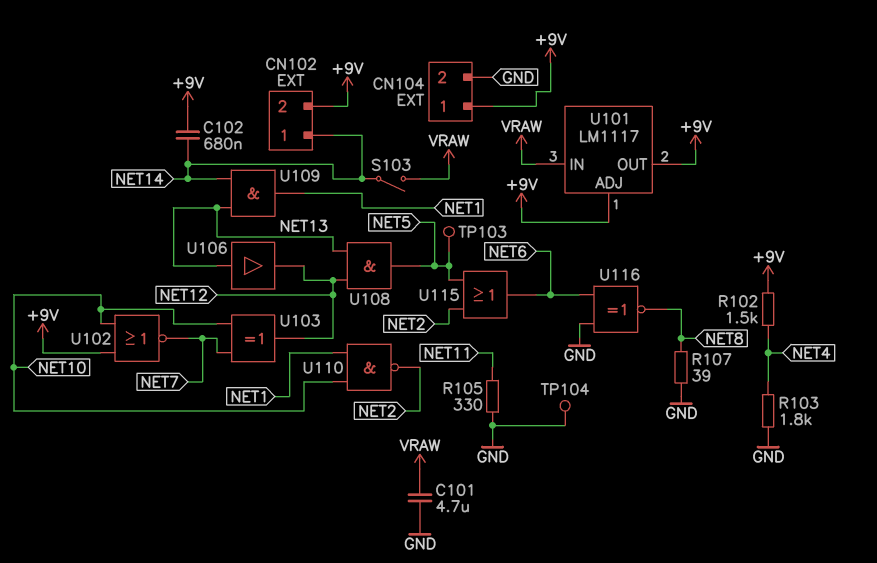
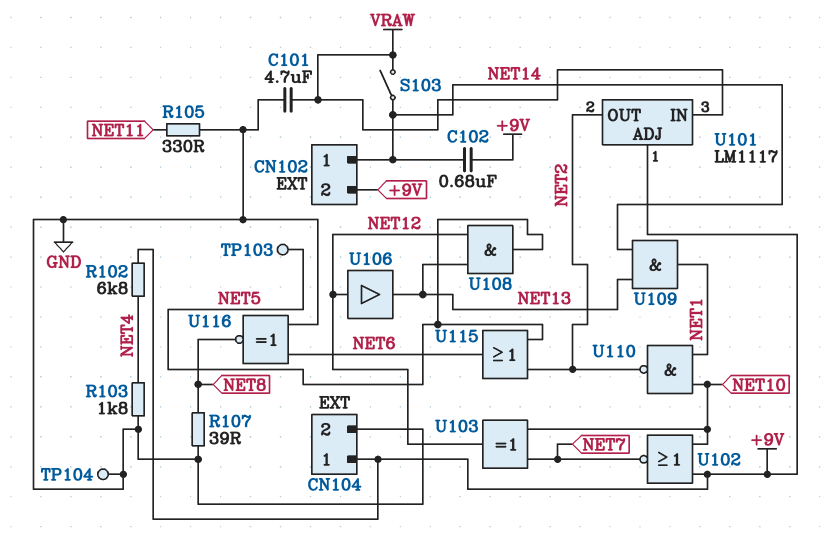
R102: 1.5k (+9V, NET4) -> 6.8k (+9V, NET4)
U101 pin OUT: +9V -> NET2
U106: buffer (in NET13, out NET12) -> buffer (in NET12, out NET13)

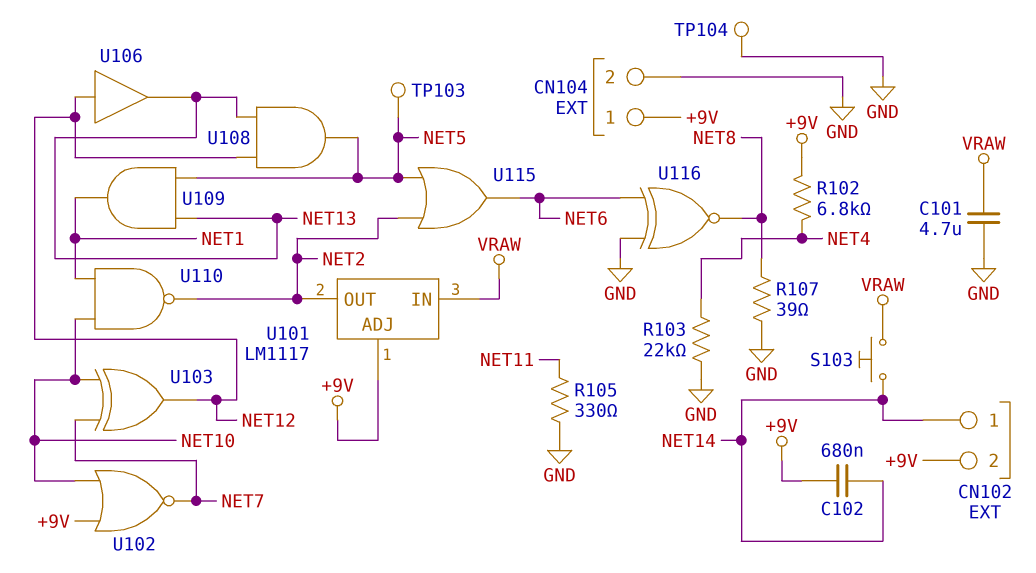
R103: 1.8k (GND, NET4) -> 22k (GND, NET4)
S103: switch (NET14, VRAW) -> button (NET14, VRAW)
U109: AND (in NET13, in NET14, out NET1) -> AND (in NET5, in NET13, out NET1)

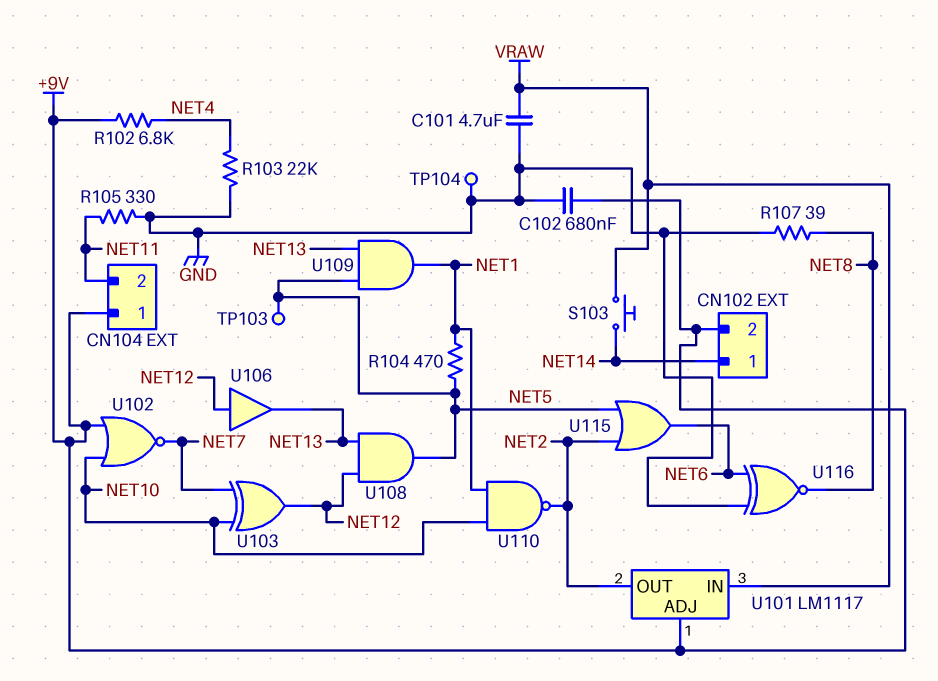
C102: 680nF (+9V, NET14) -> 680nF (+9V, GND)
CN104 pin 2: GND -> NET11
R104: none -> 470 (NET1, NET5)

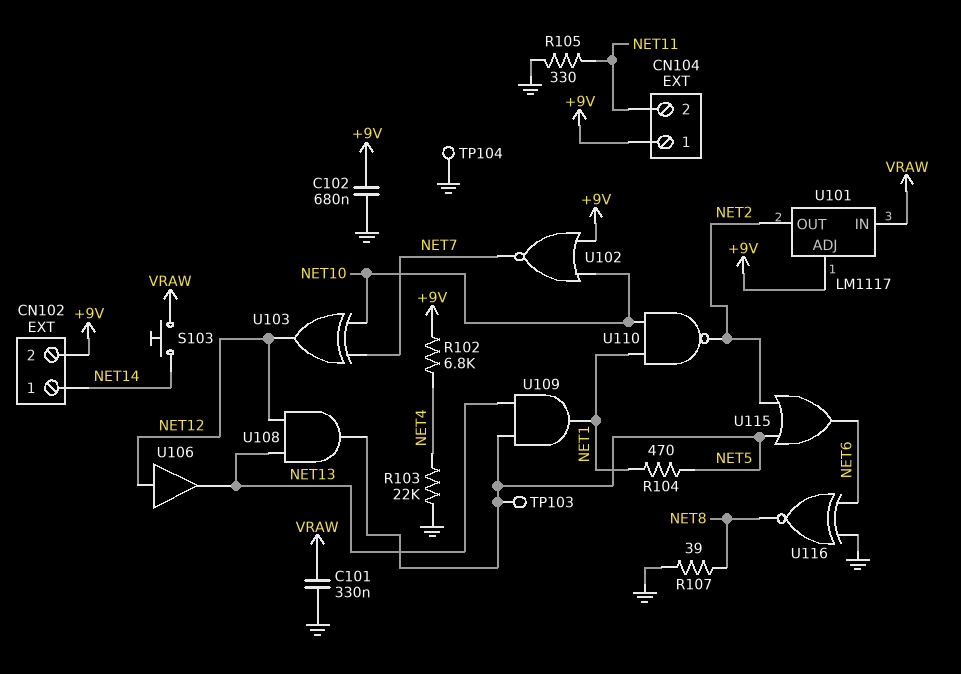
C101: 4.7uF (GND, VRAW) -> 330nF (GND, VRAW)

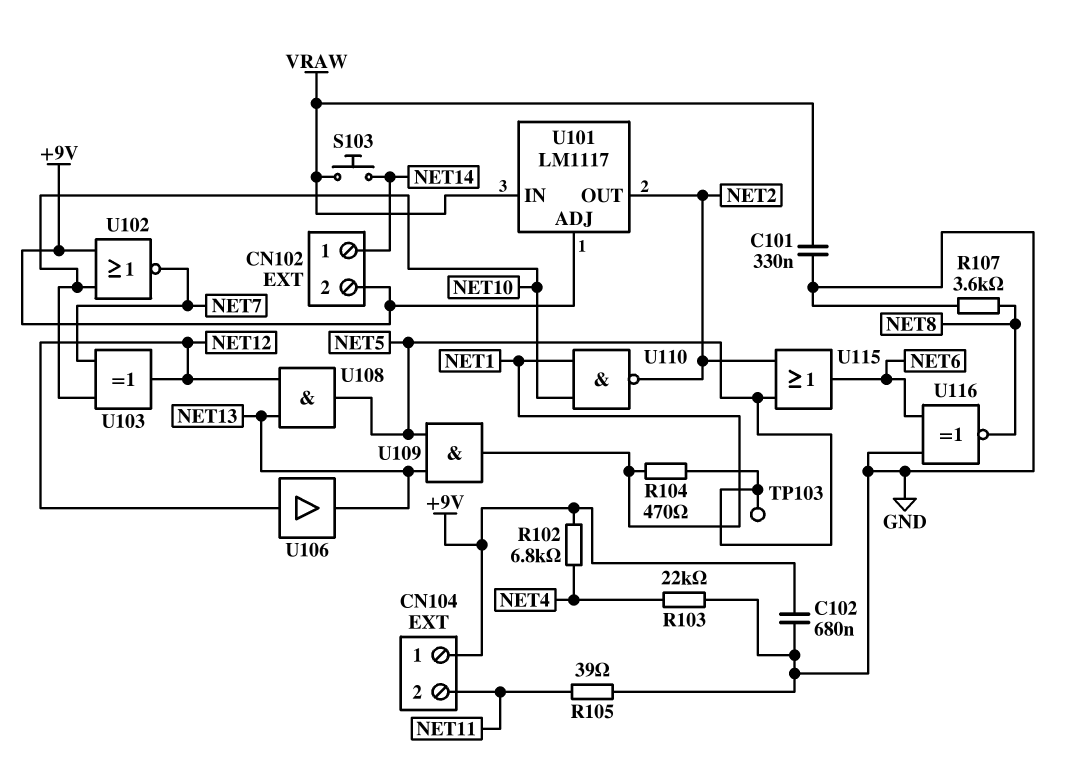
R105: 330 (GND, NET11) -> 39 (GND, NET11)
R107: 39 (GND, NET8) -> 3.6k (GND, NET8)
TP104: test point (GND) -> none

